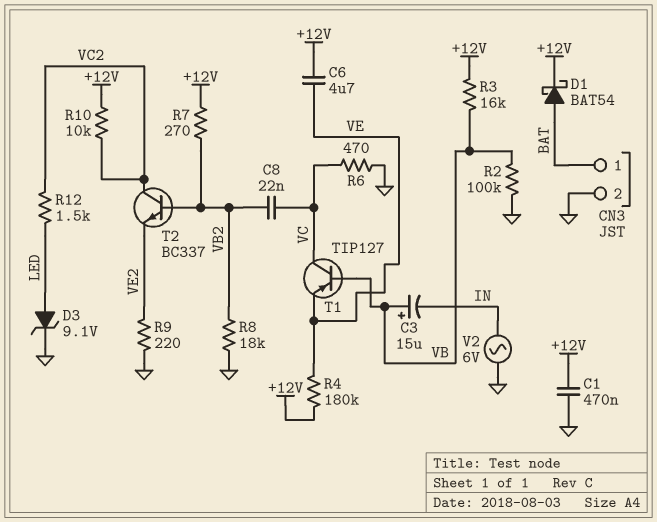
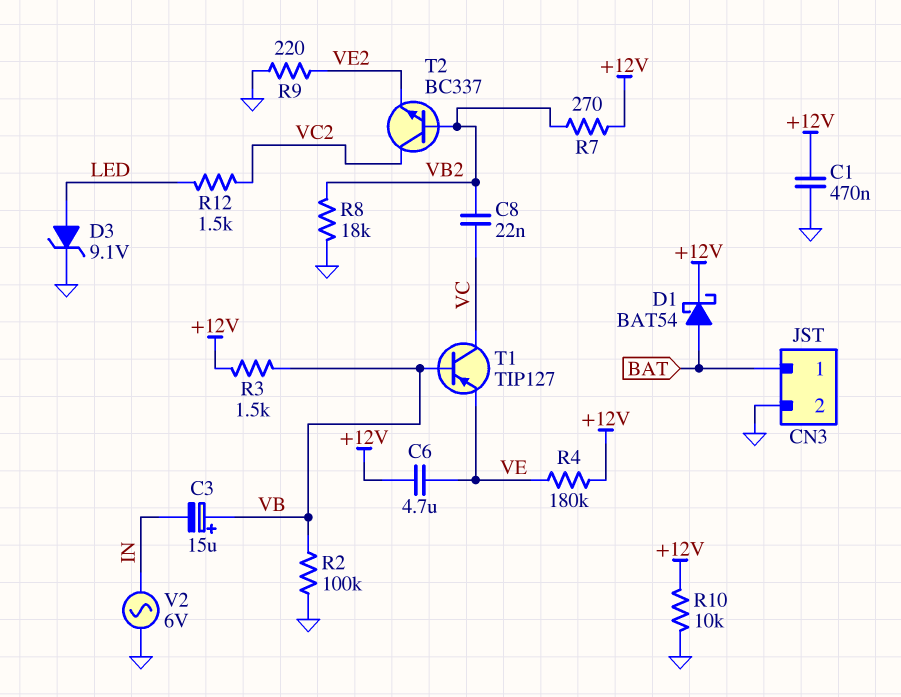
R3: 16k (+12V, VB) -> 1.5k (+12V, VB)
R6: 470 (GND, VC) -> none
R10: 10k (+12V, VC2) -> 10k (+12V, GND)

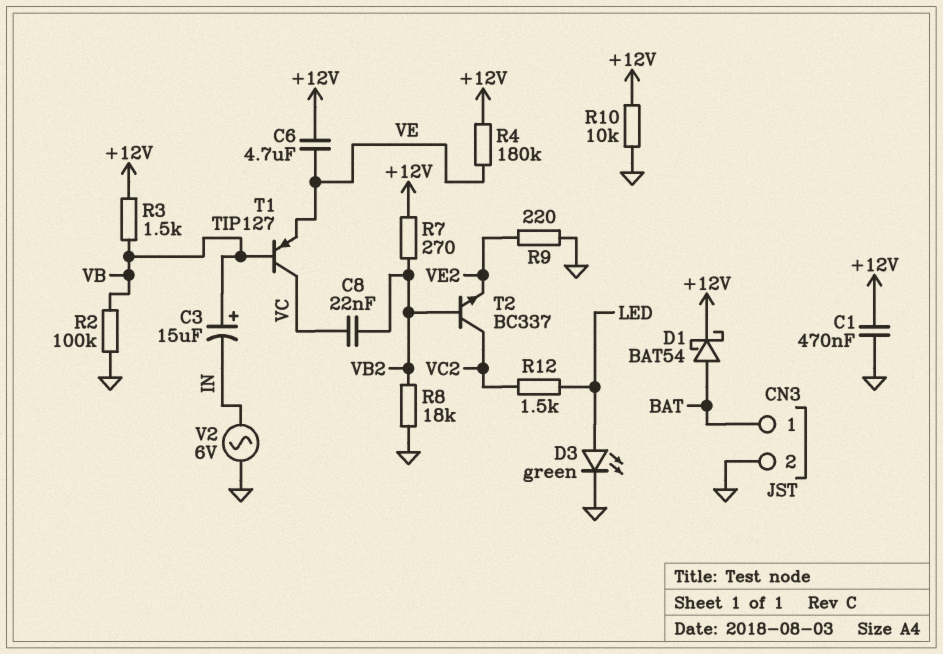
D3: zener 9.1V (A LED, K GND) -> LED green (A LED, K GND)

